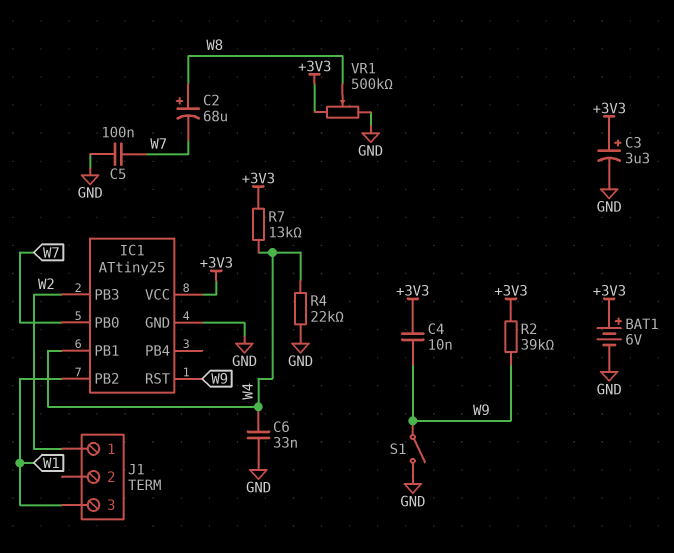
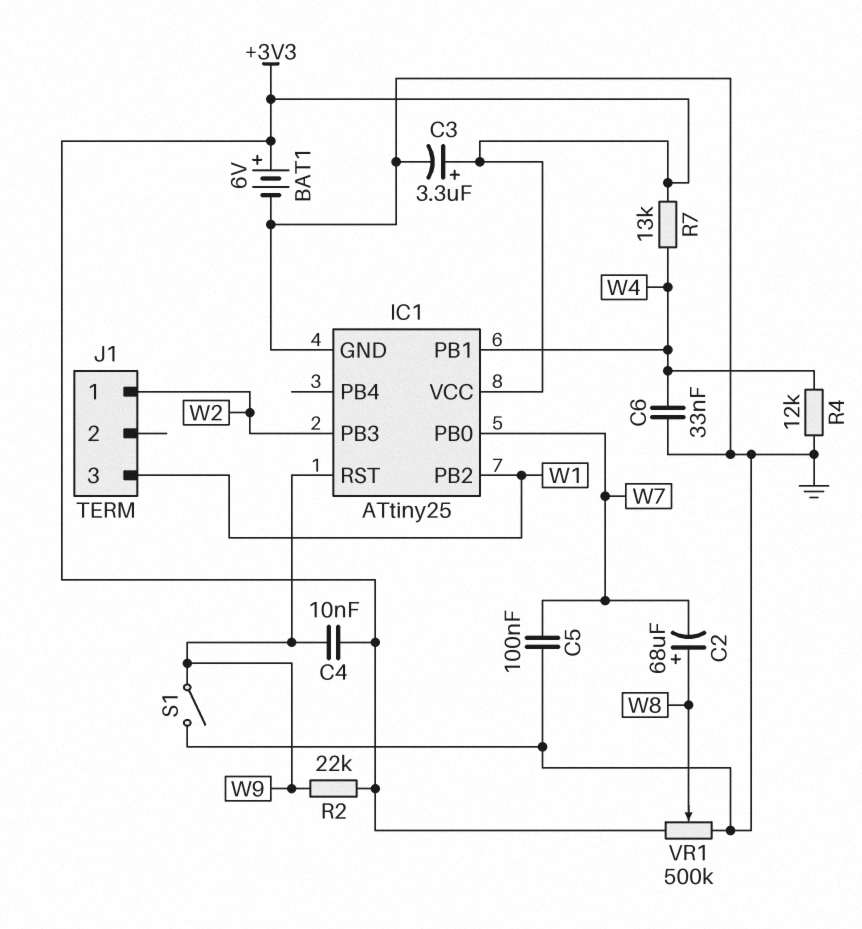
R2: 39k (+3V3, W9) -> 22k (+3V3, W9)
R4: 22k (GND, W4) -> 12k (GND, W4)

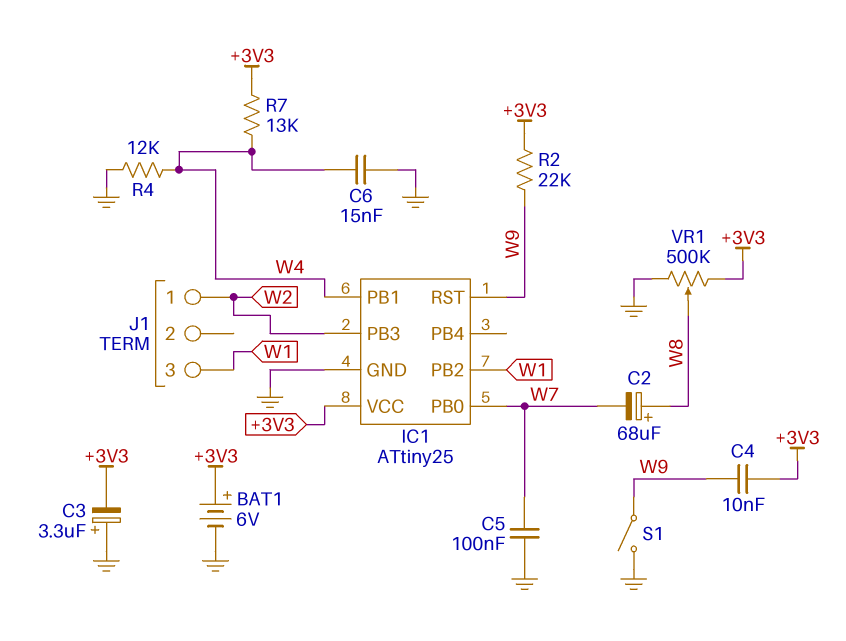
C3: 3.3uF (plus +3V3, minus GND) -> 3.3uF (plus GND, minus +3V3)
C6: 33nF (GND, W4) -> 15nF (GND, W4)

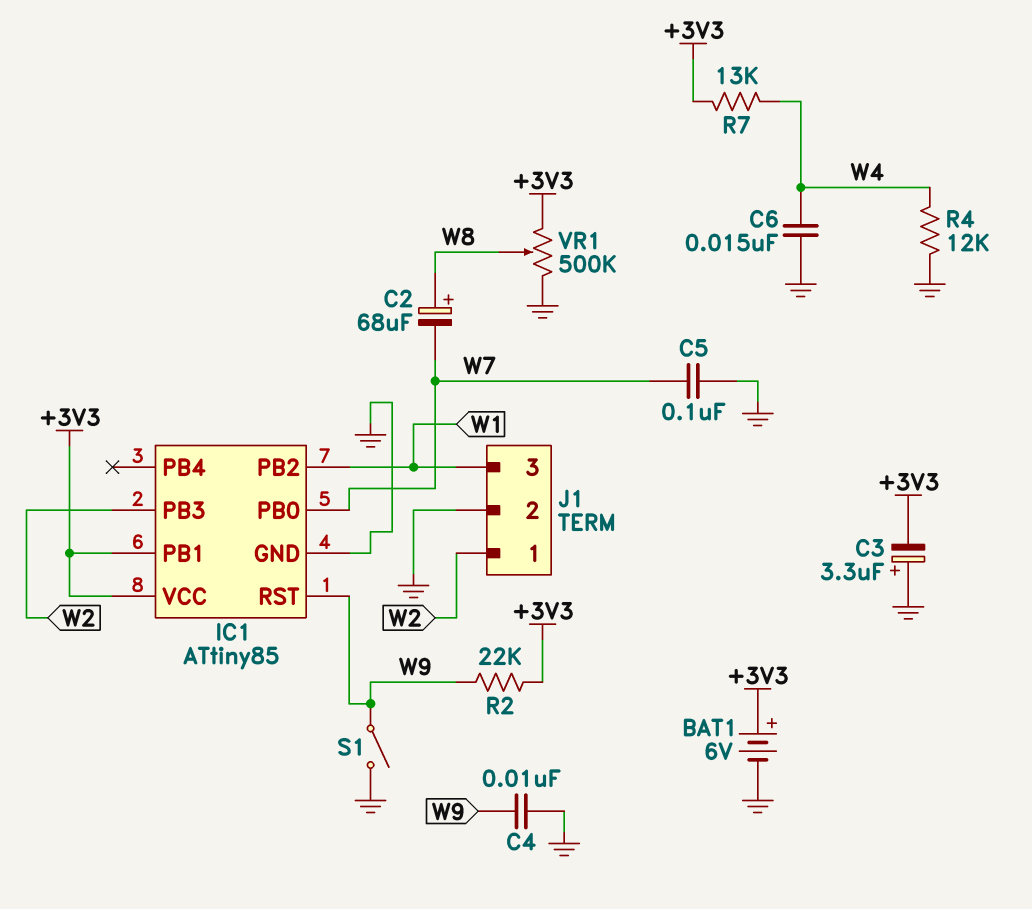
C4: 10nF (+3V3, W9) -> 10nF (GND, W9)
IC1: ATtiny25 -> ATtiny85
IC1 pin PB1: W4 -> +3V3
J1 pin 2: none -> GND

